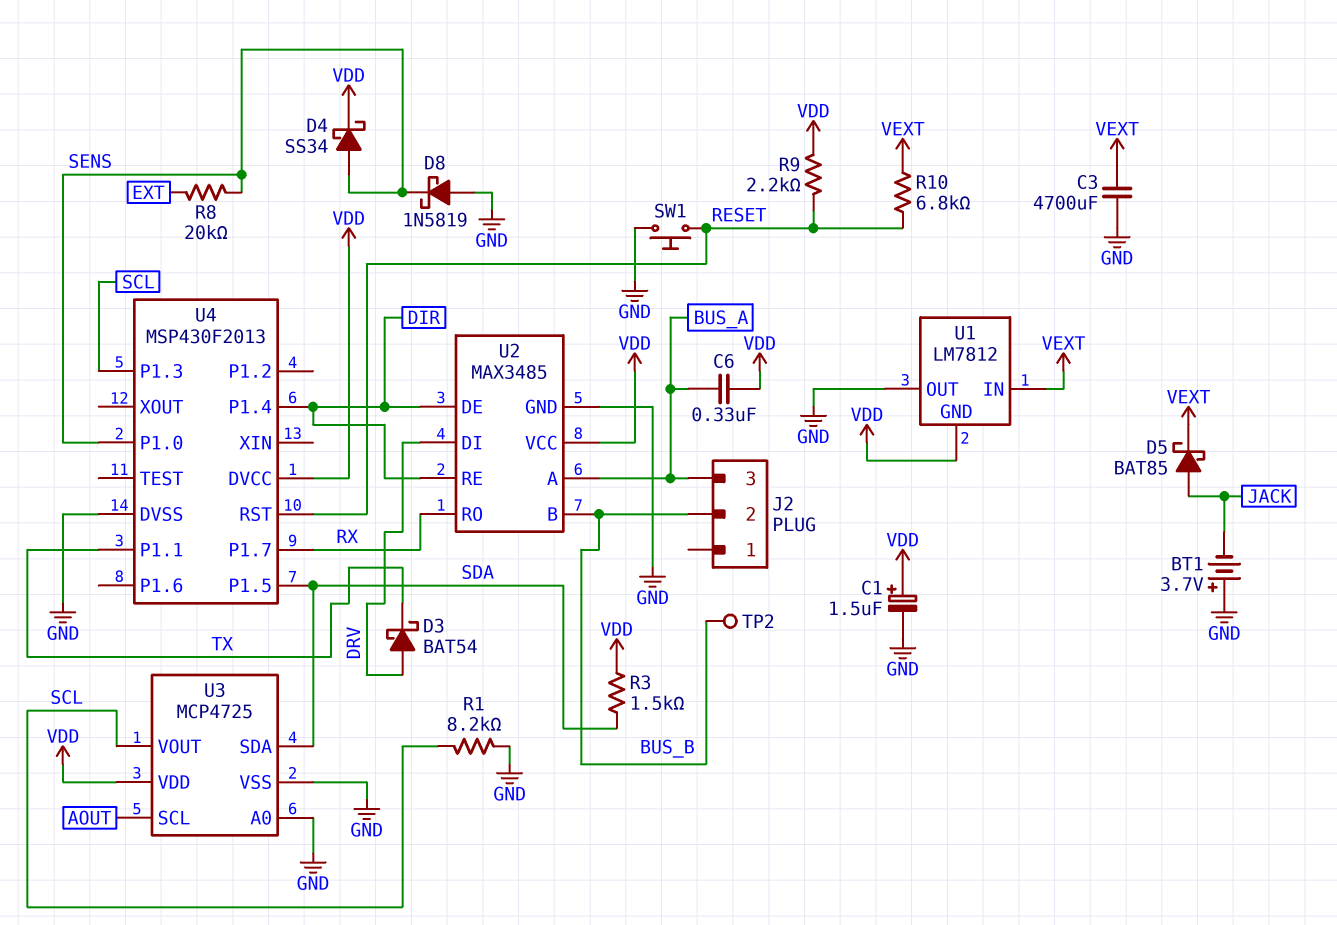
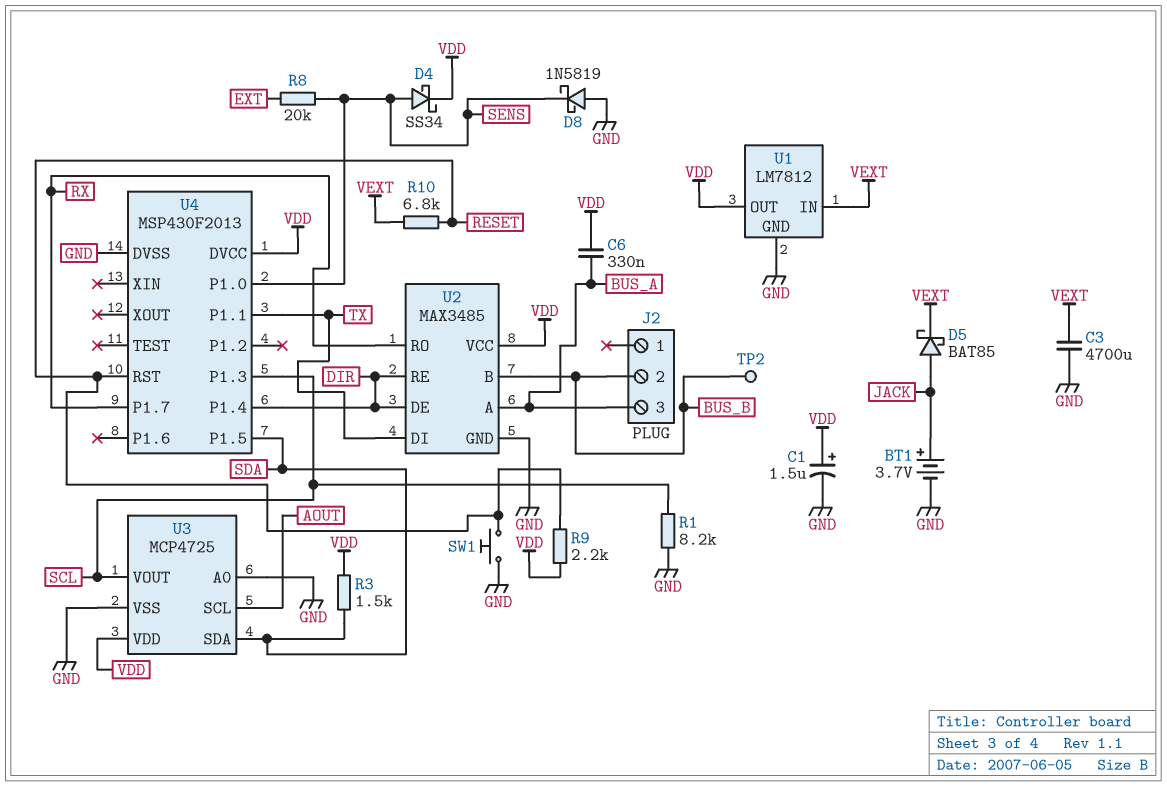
BT1: 3.7V (plus GND, minus JACK) -> 3.7V (plus JACK, minus GND)
D3: schottky BAT54 (A DRV, K TX) -> none
U1 pin GND: VDD -> GND
U1 pin OUT: GND -> VDD
U2 pin DI: DRV -> TX

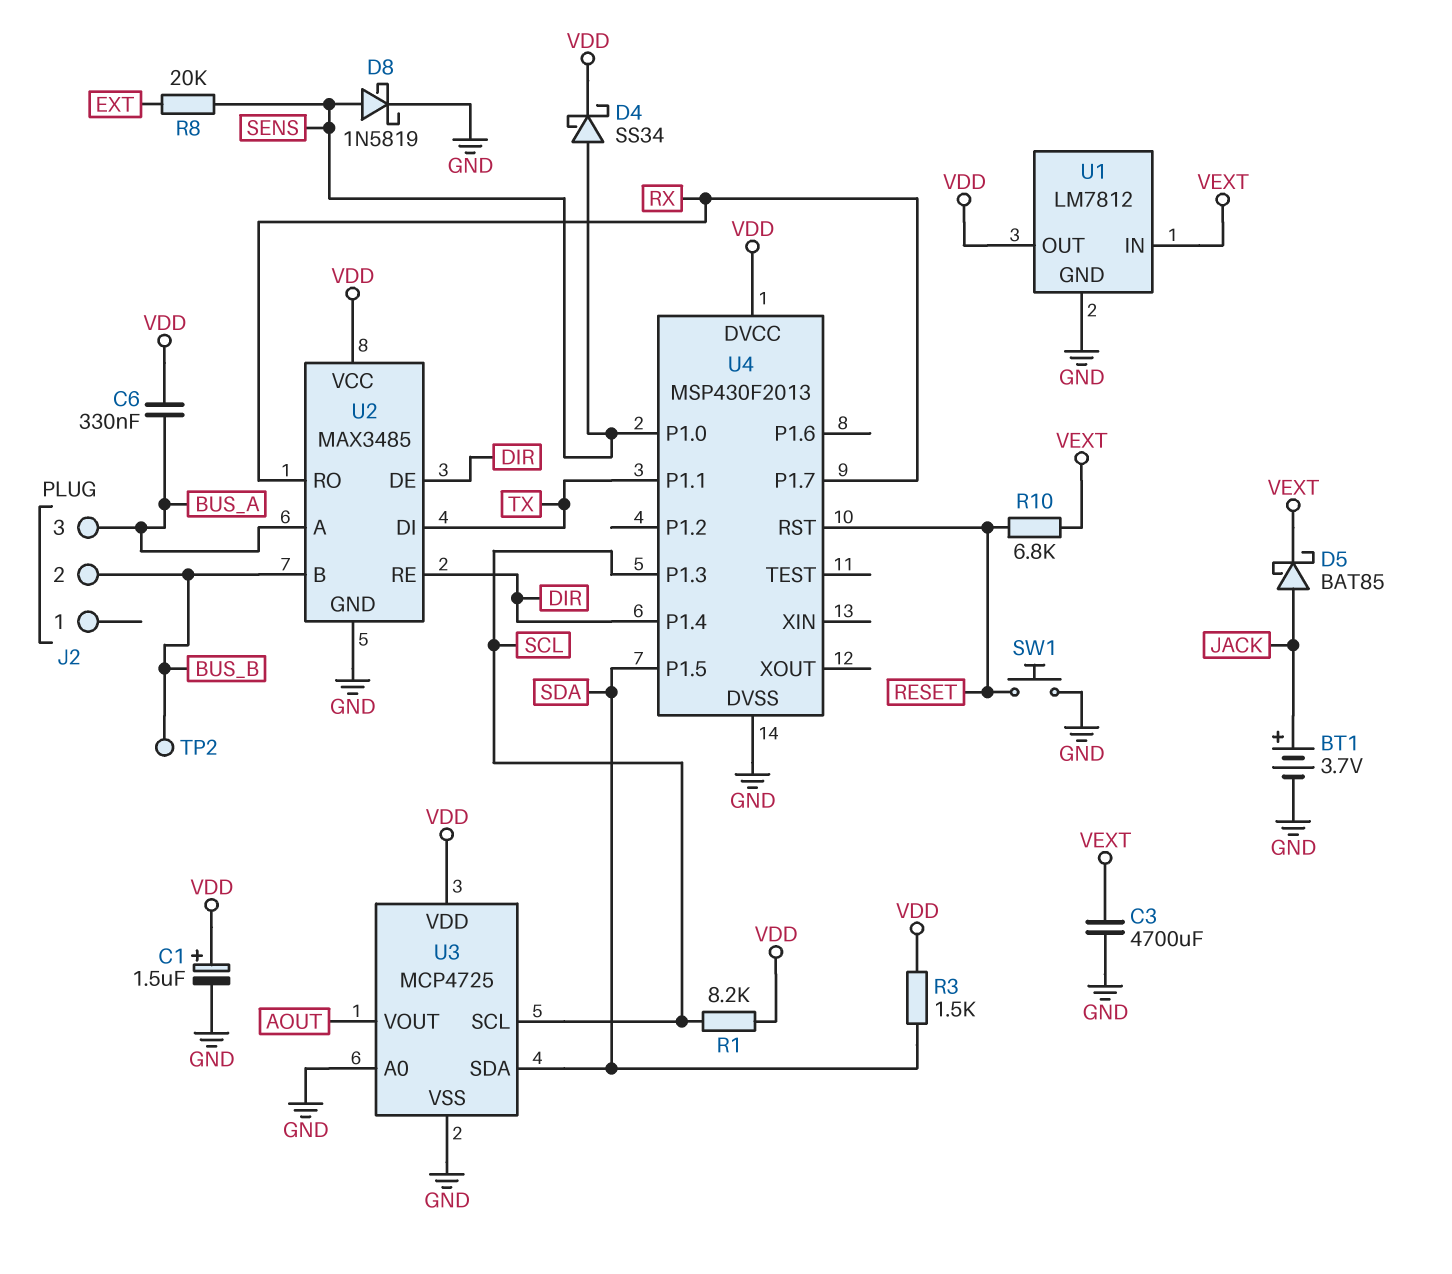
D8: schottky 1N5819 (A GND, K SENS) -> schottky 1N5819 (A SENS, K GND)
R1: 8.2k (GND, SCL) -> 8.2k (SCL, VDD)
R9: 2.2k (RESET, VDD) -> none
U3 pin SCL: AOUT -> SCL
U3 pin VOUT: SCL -> AOUT

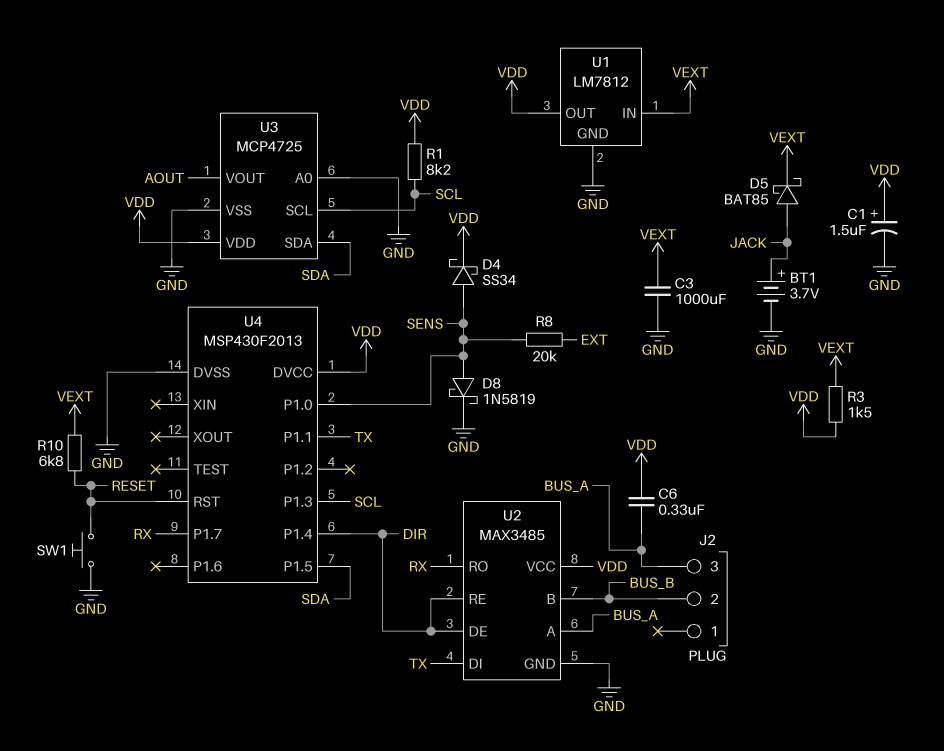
C3: 4700uF (GND, VEXT) -> 1000uF (GND, VEXT)
R3: 1.5k (SDA, VDD) -> 1.5k (VDD, VEXT)
TP2: test point (BUS_B) -> none

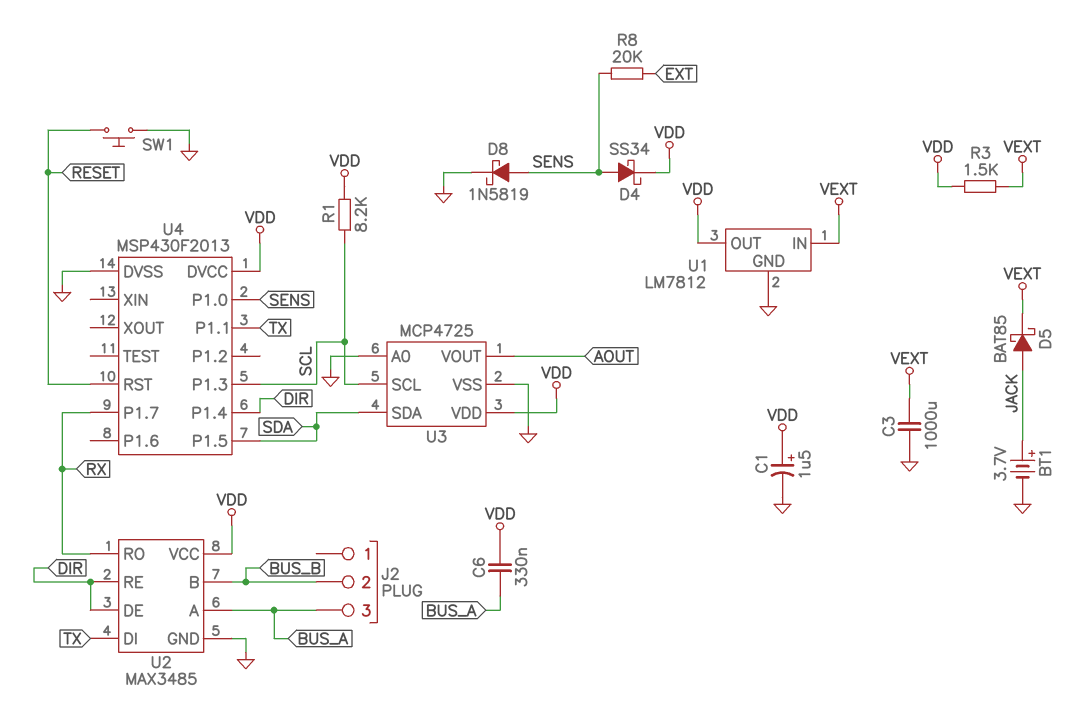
R10: 6.8k (RESET, VEXT) -> none

